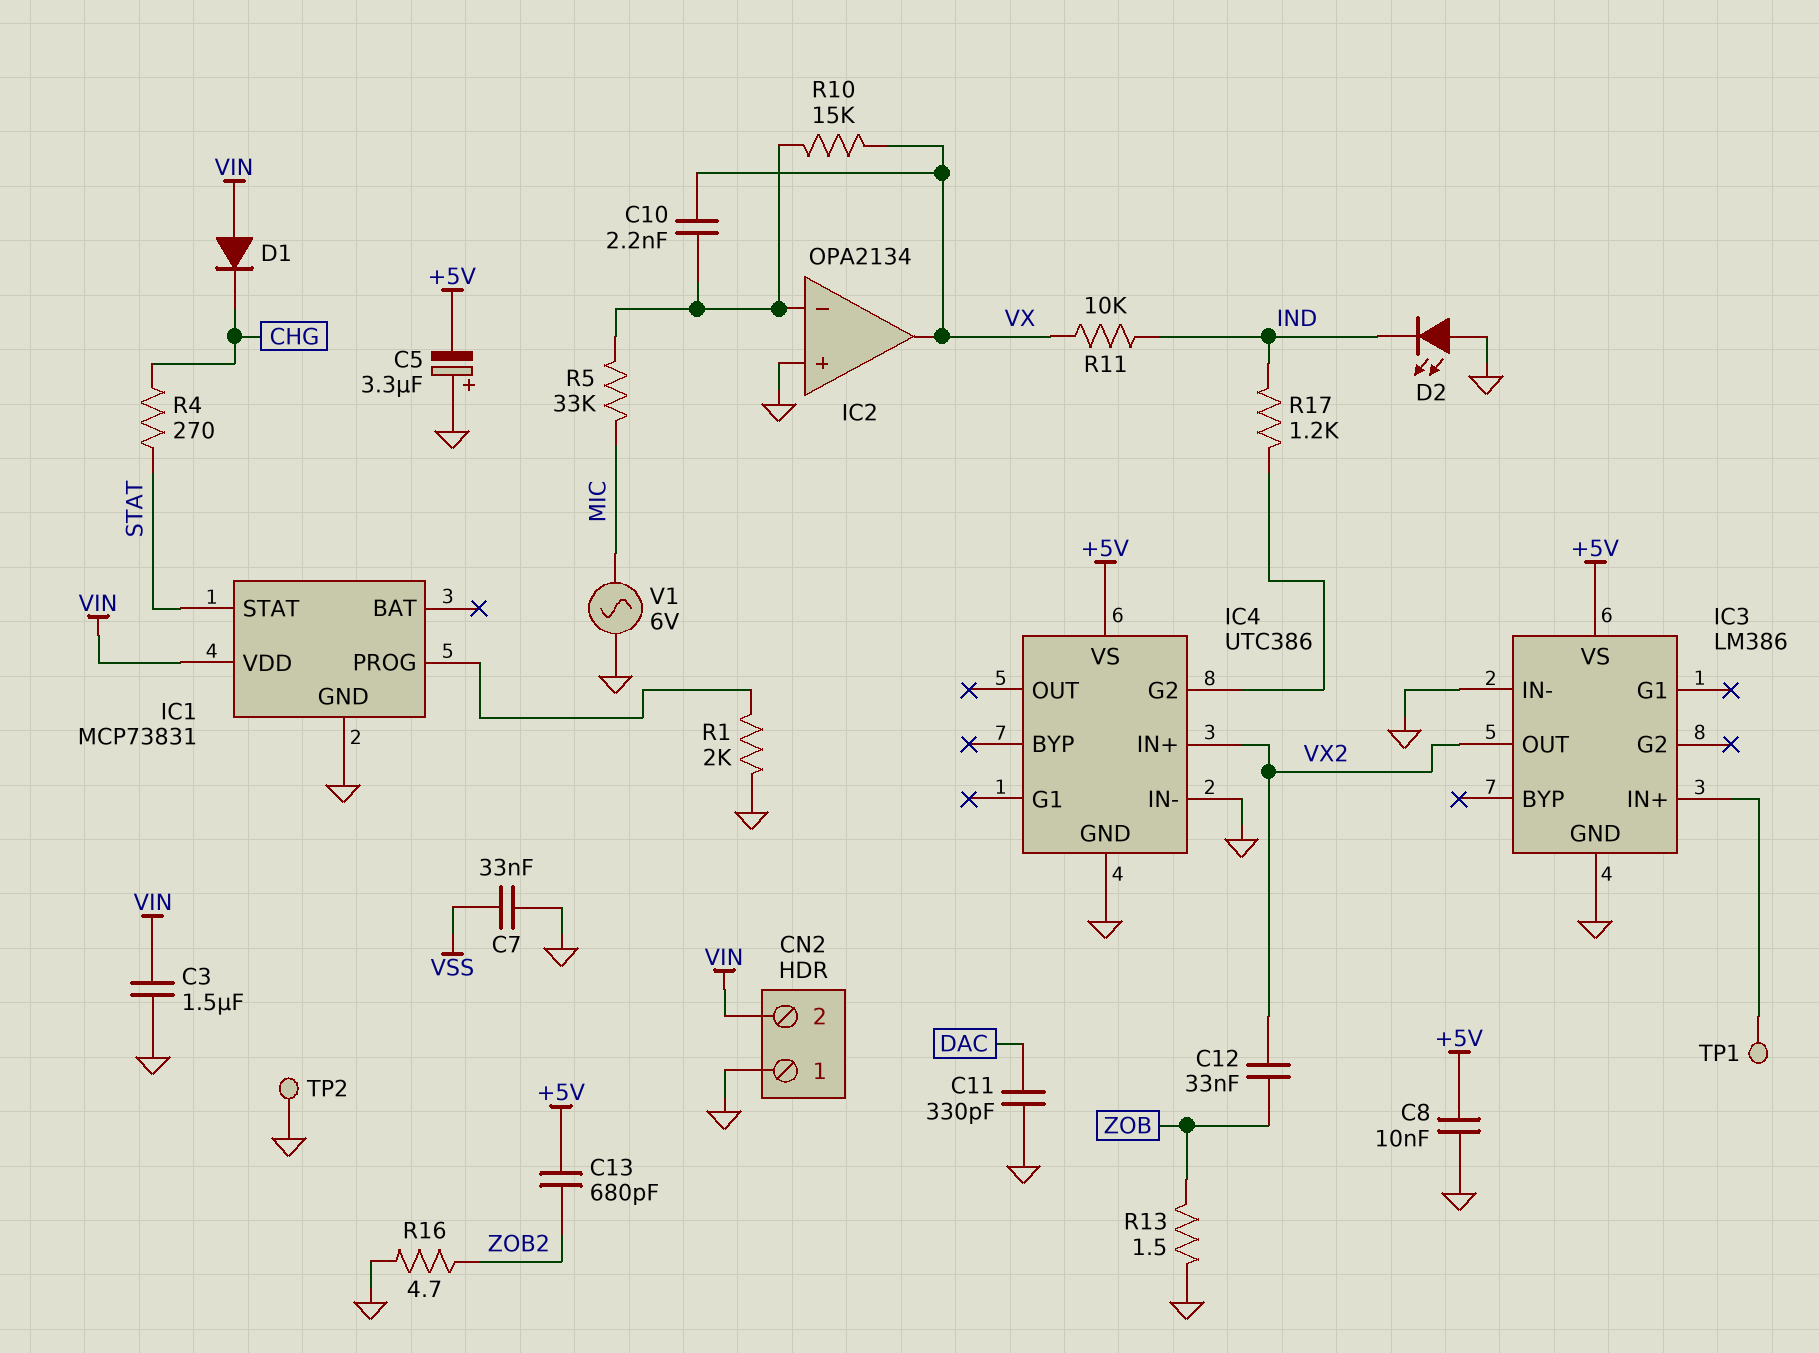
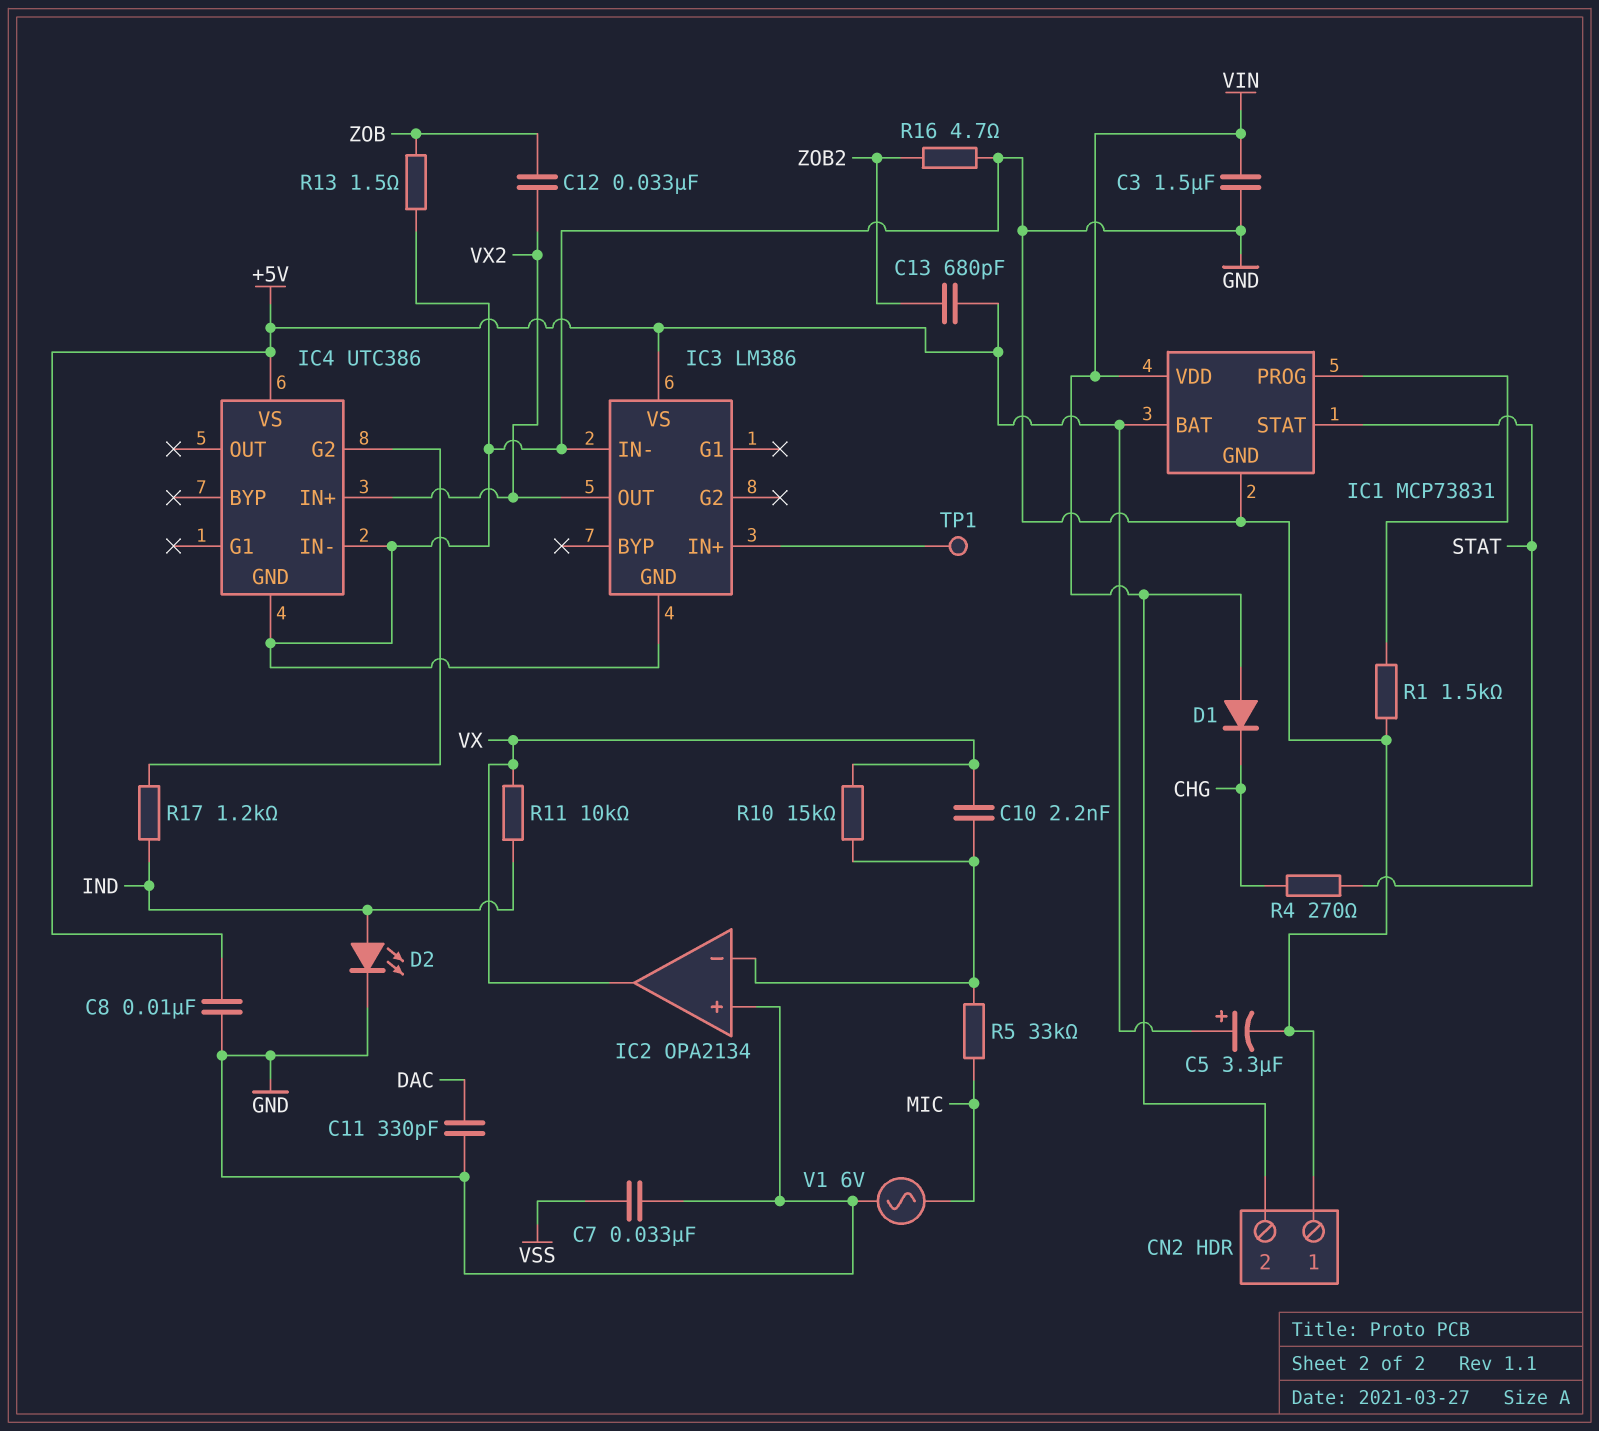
C5: 3.3uF (plus GND, minus +5V) -> 3.3uF (plus +5V, minus GND)
D2: LED (A GND, K IND) -> LED (A IND, K GND)
IC1 pin BAT: none -> +5V
R1: 2k (GND, IC1/PROG) -> 1.5k (GND, IC1/PROG)
TP2: test point (GND) -> none

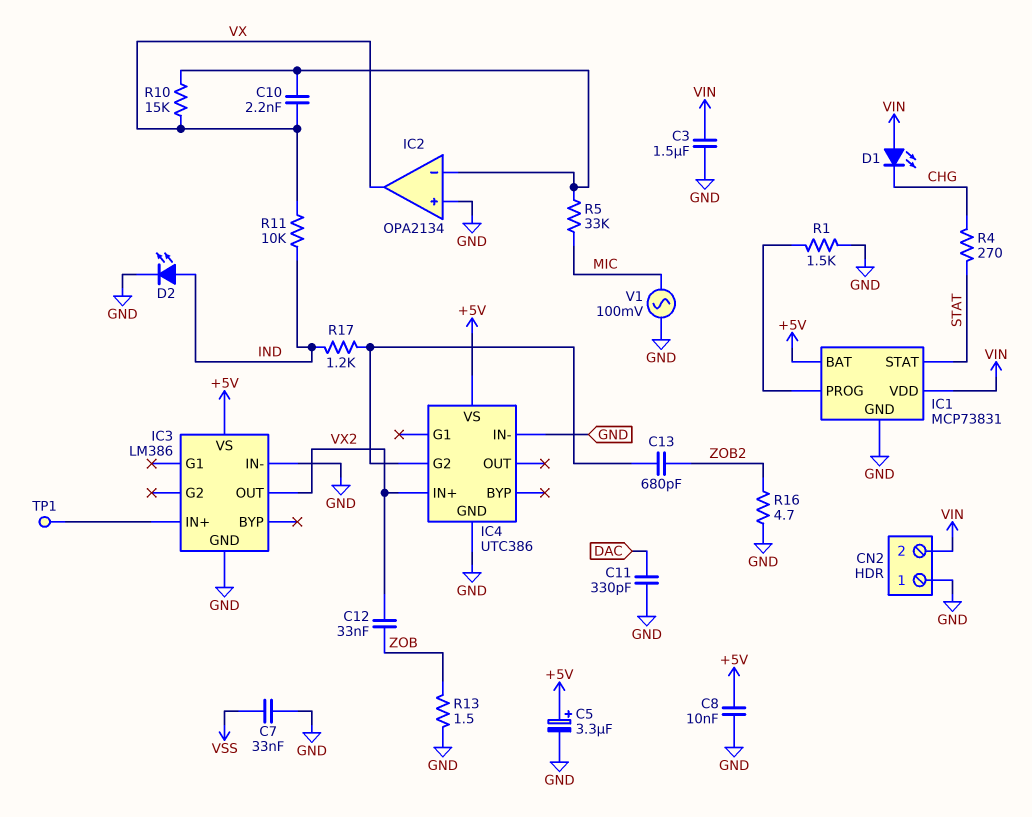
C13: 680pF (+5V, ZOB2) -> 680pF (IC4/G2, ZOB2)
D1: diode (A VIN, K CHG) -> LED (A VIN, K CHG)
V1: AC 6V (GND, MIC) -> AC 100mV (GND, MIC)

